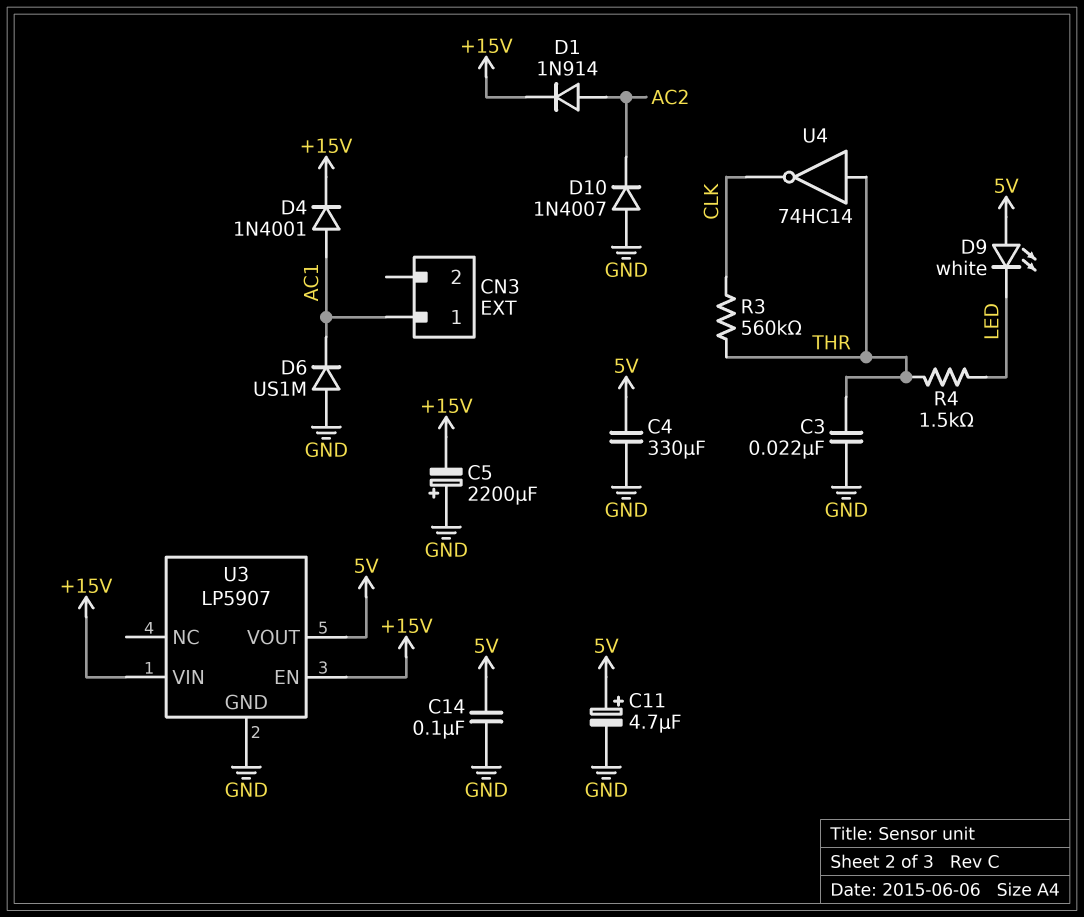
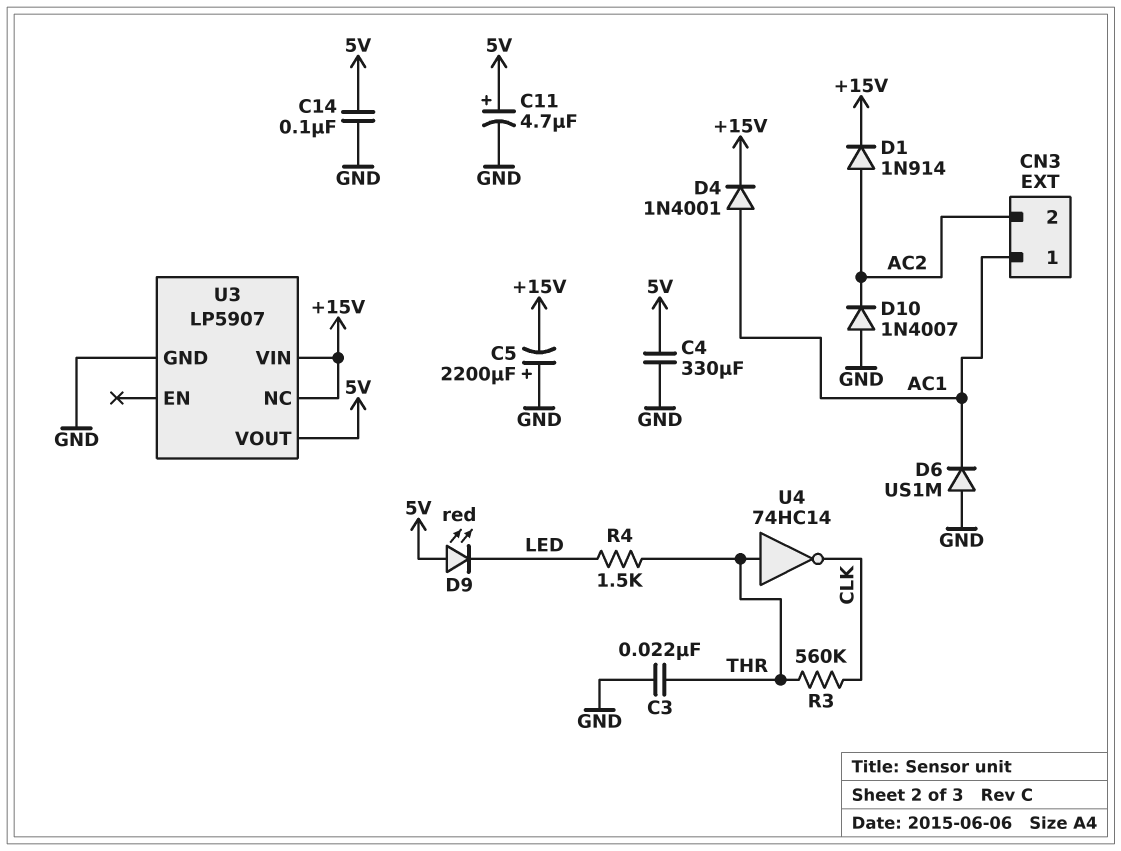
CN3 pin 2: none -> AC2
D9: LED white (A 5V, K LED) -> LED red (A 5V, K LED)
U3 pin EN: +15V -> none
U3 pin NC: none -> +15V

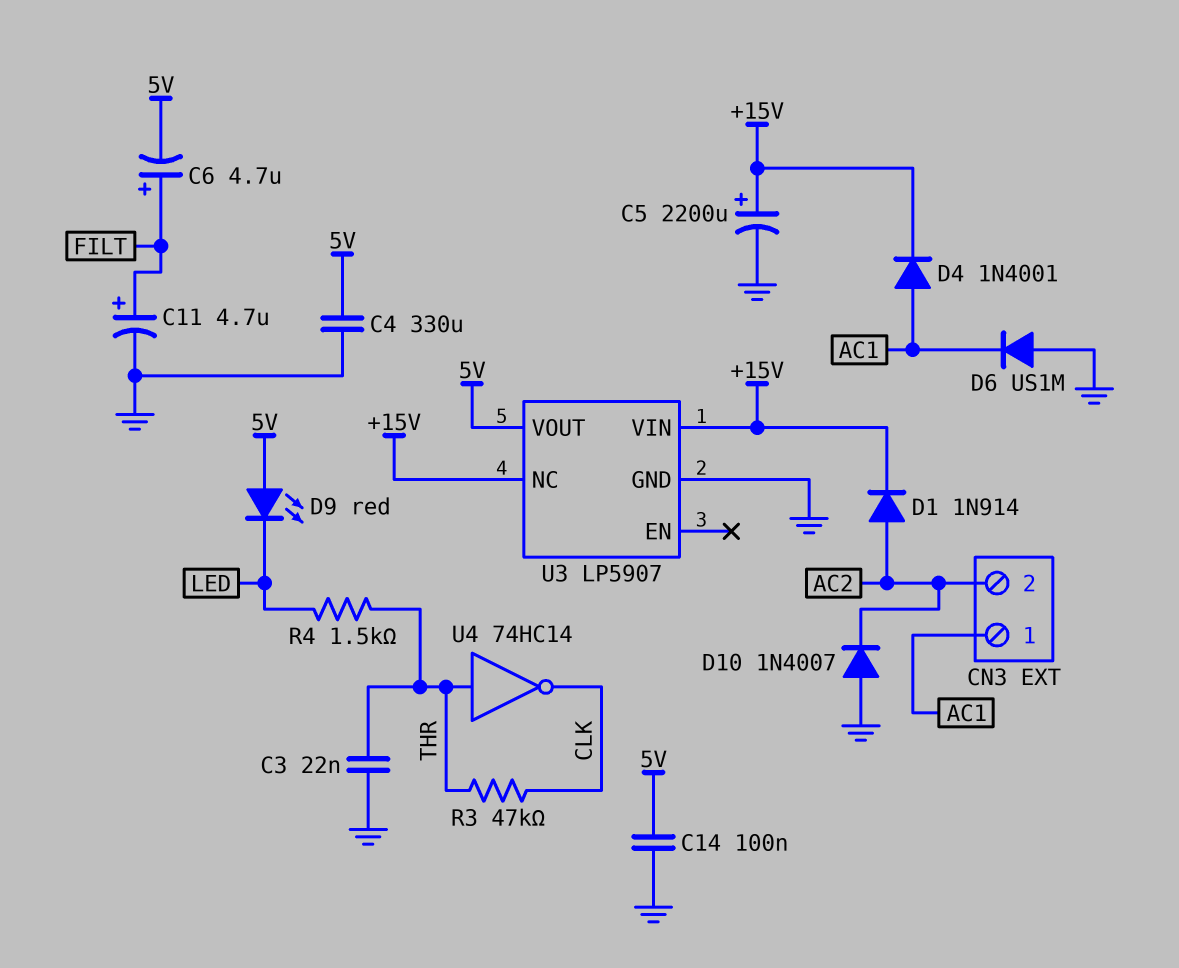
C5: 2200uF (plus GND, minus +15V) -> 2200uF (plus +15V, minus GND)
C6: none -> 4.7uF (plus FILT, minus 5V)
C11: 4.7uF (plus 5V, minus GND) -> 4.7uF (plus FILT, minus GND)
R3: 560k (CLK, THR) -> 47k (CLK, THR)

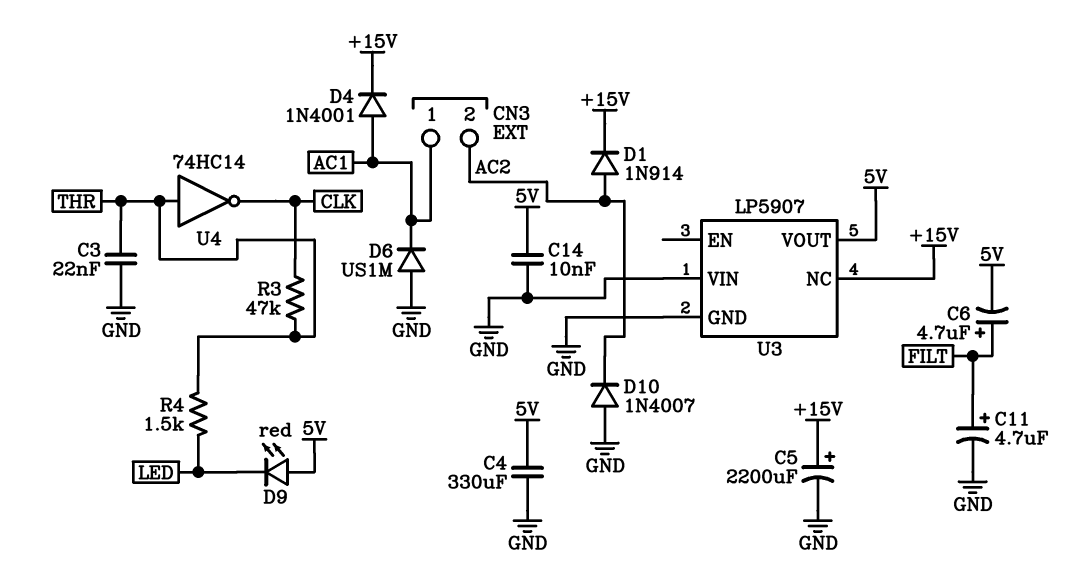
C14: 100nF (5V, GND) -> 10nF (5V, GND)
U3 pin VIN: +15V -> GND

